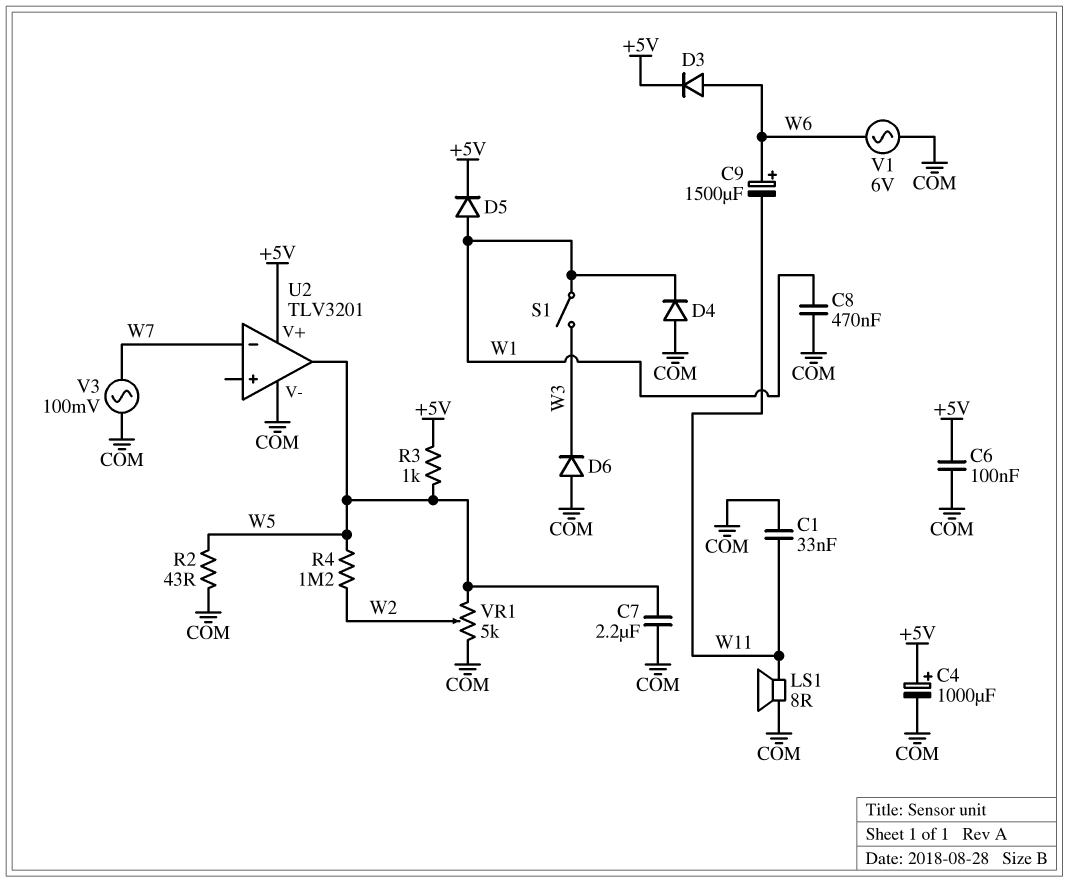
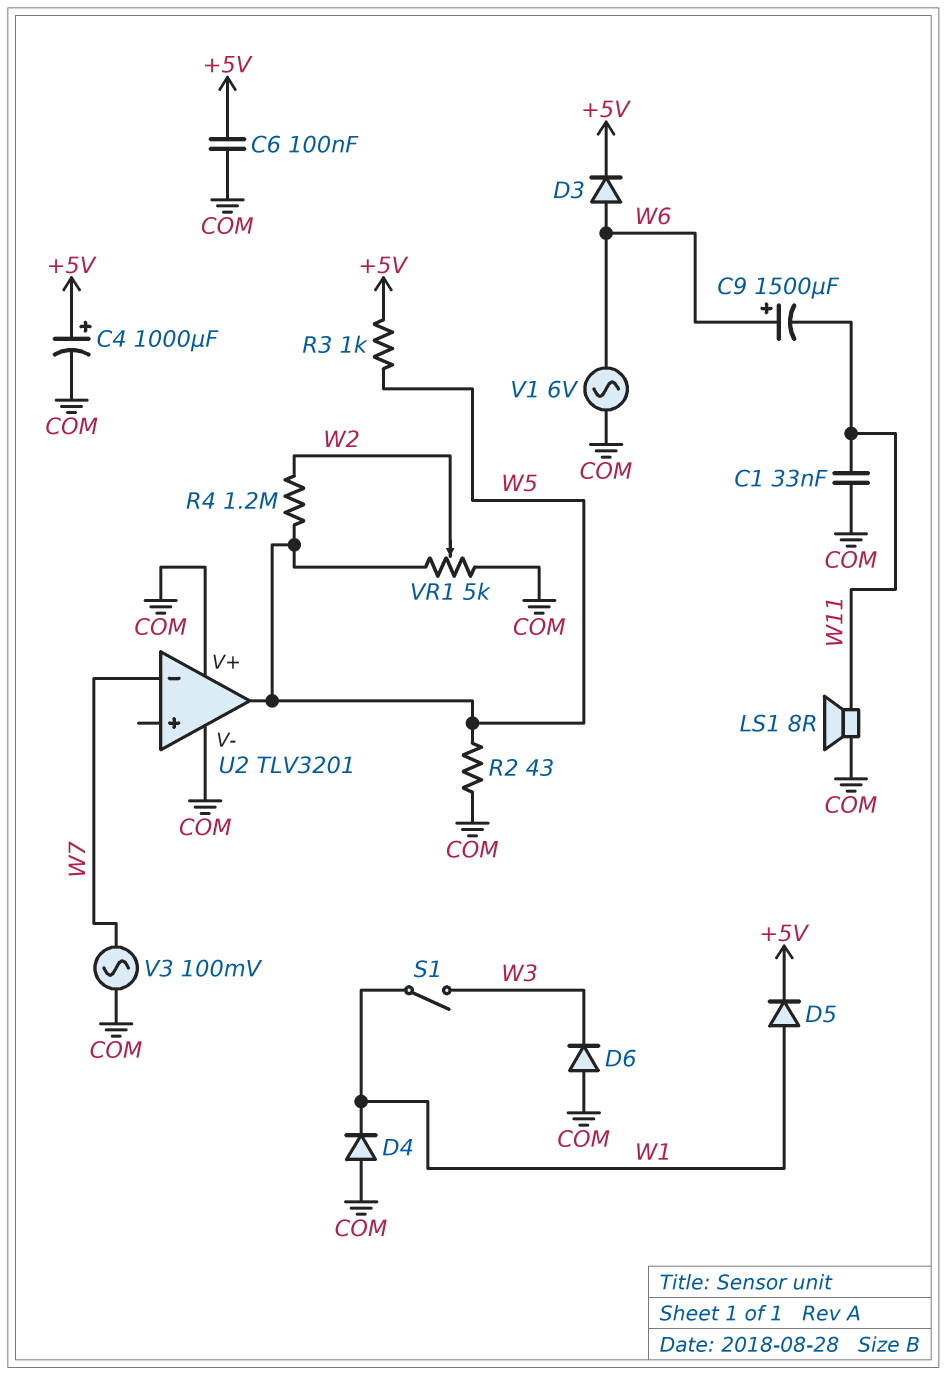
C7: 2.2uF (COM, W5) -> none
C8: 470nF (COM, W1) -> none
U2 pin V+: +5V -> COM

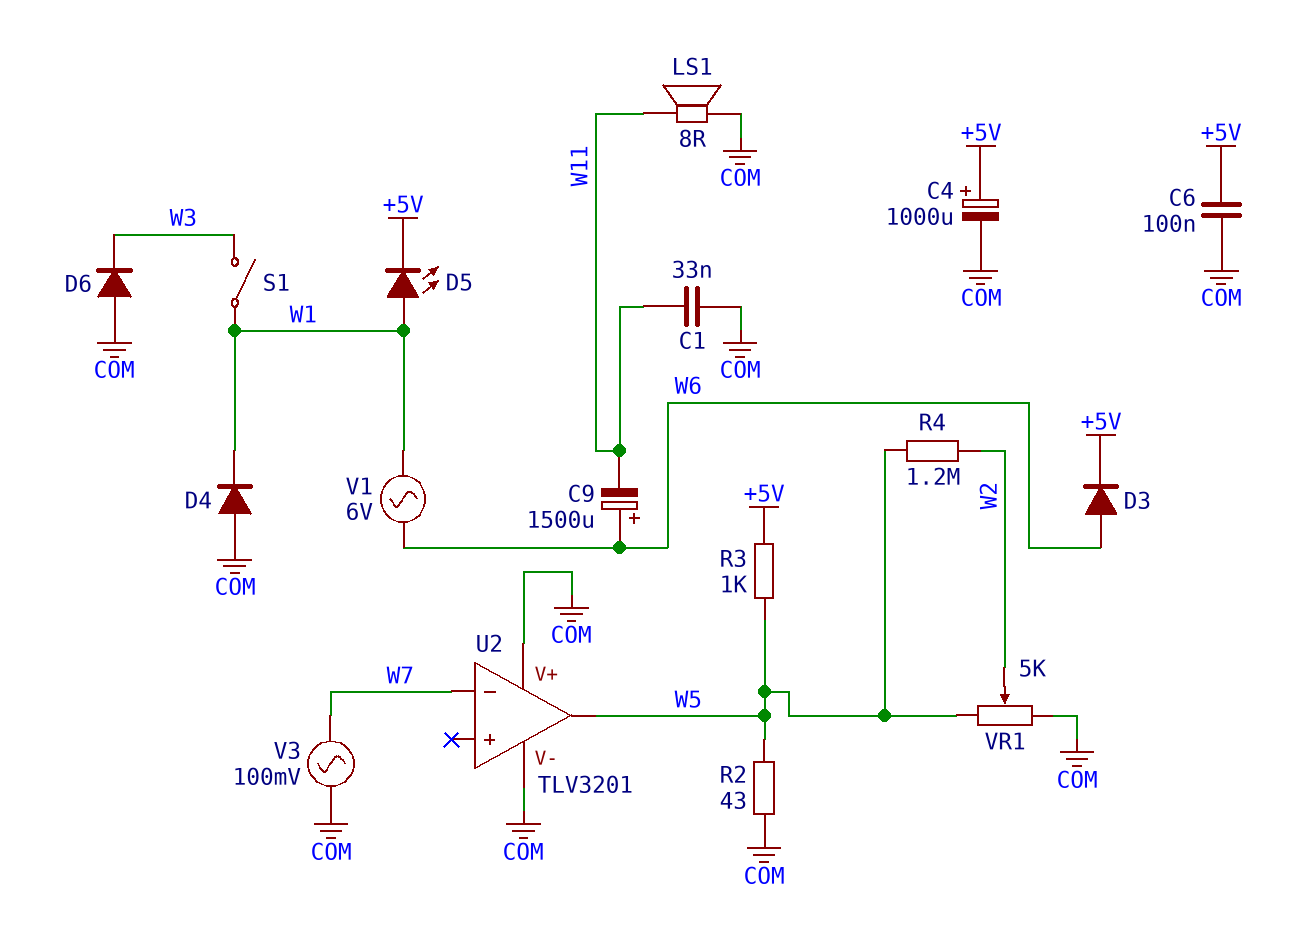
D5: diode (A W1, K +5V) -> LED (A W1, K +5V)
V1: AC 6V (COM, W6) -> AC 6V (W1, W6)

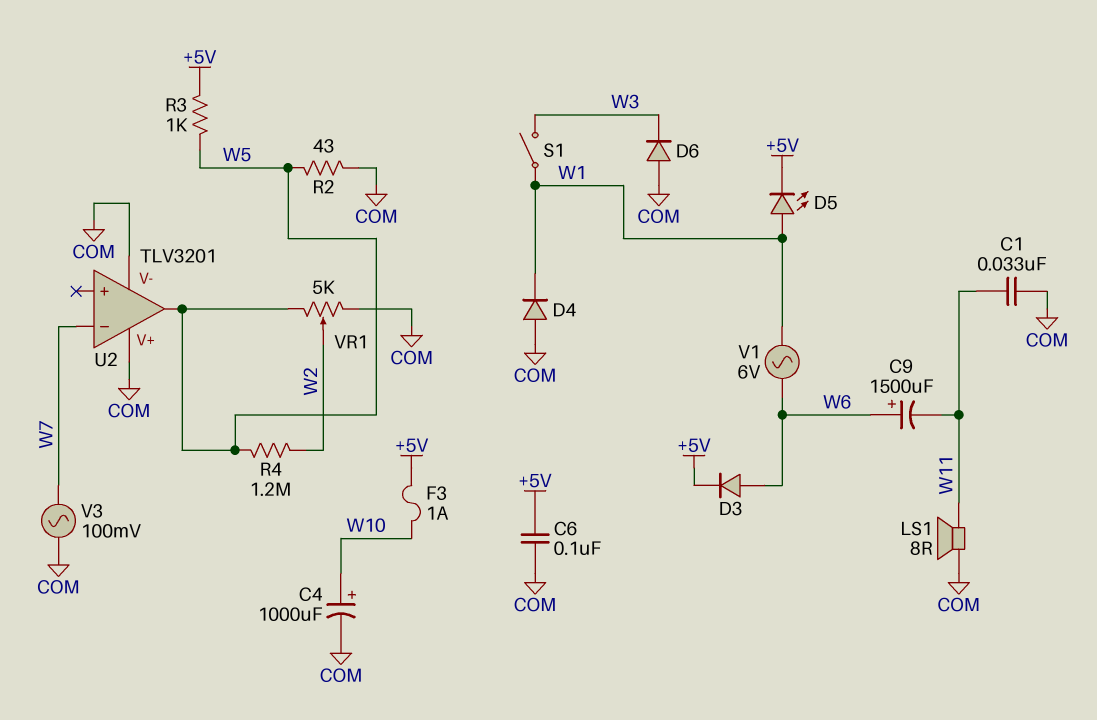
C4: 1000uF (plus +5V, minus COM) -> 1000uF (plus W10, minus COM)
F3: none -> 1A (+5V, W10)

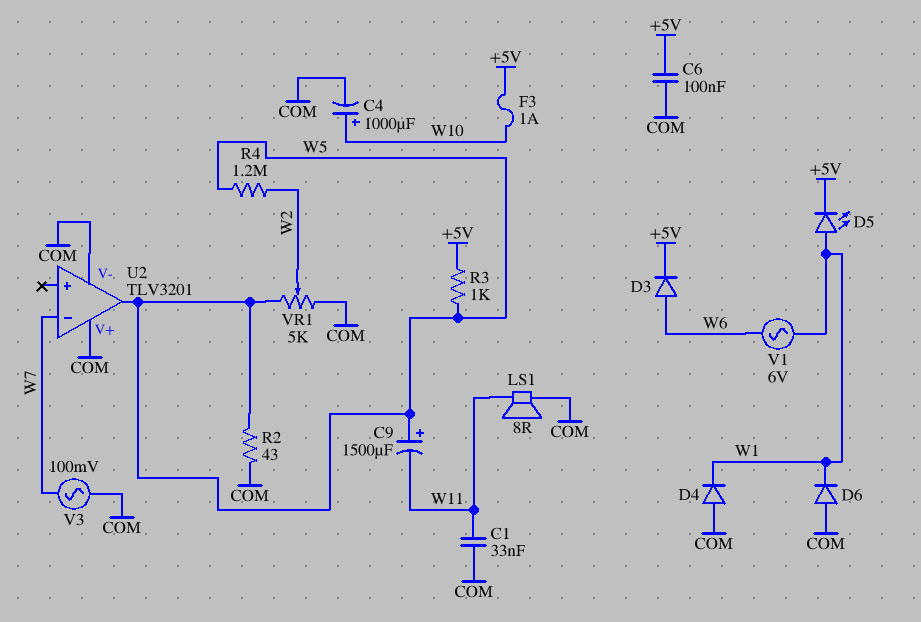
C9: 1500uF (plus W6, minus W11) -> 1500uF (plus W5, minus W11)
D6: diode (A COM, K W3) -> diode (A COM, K W1)
S1: switch (W1, W3) -> none

